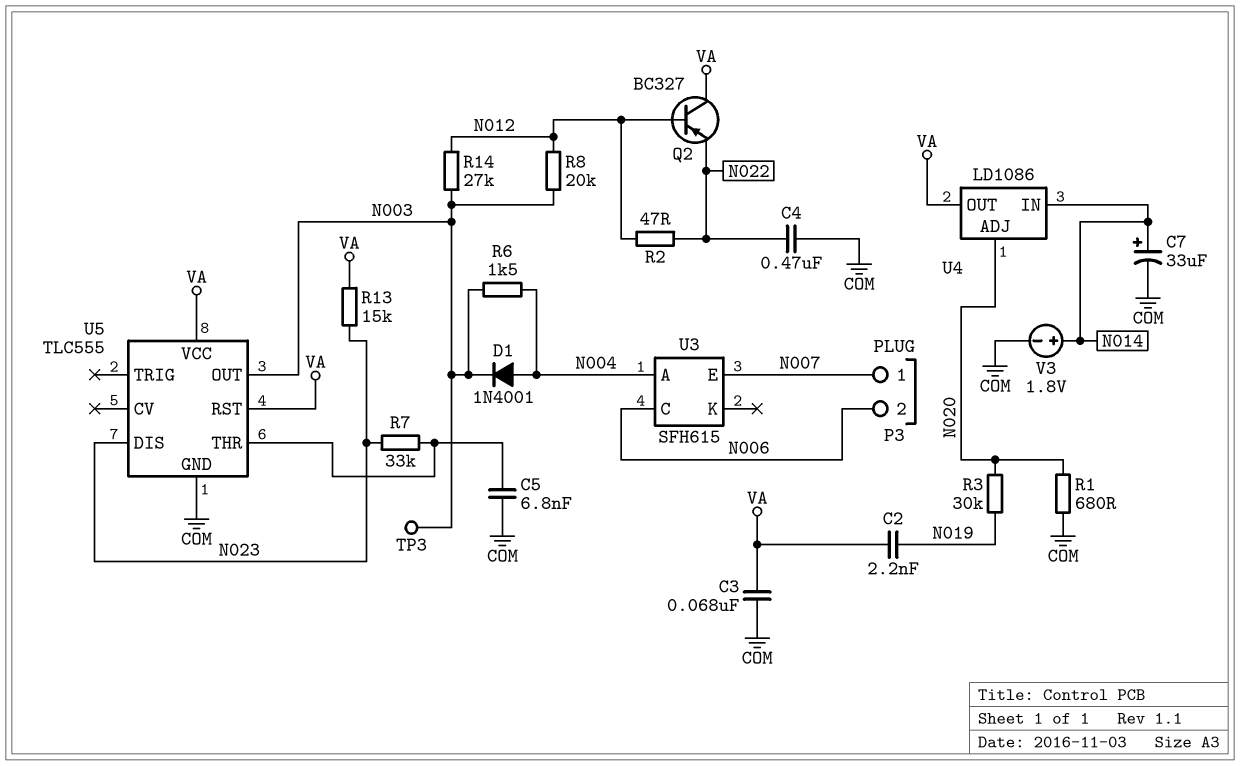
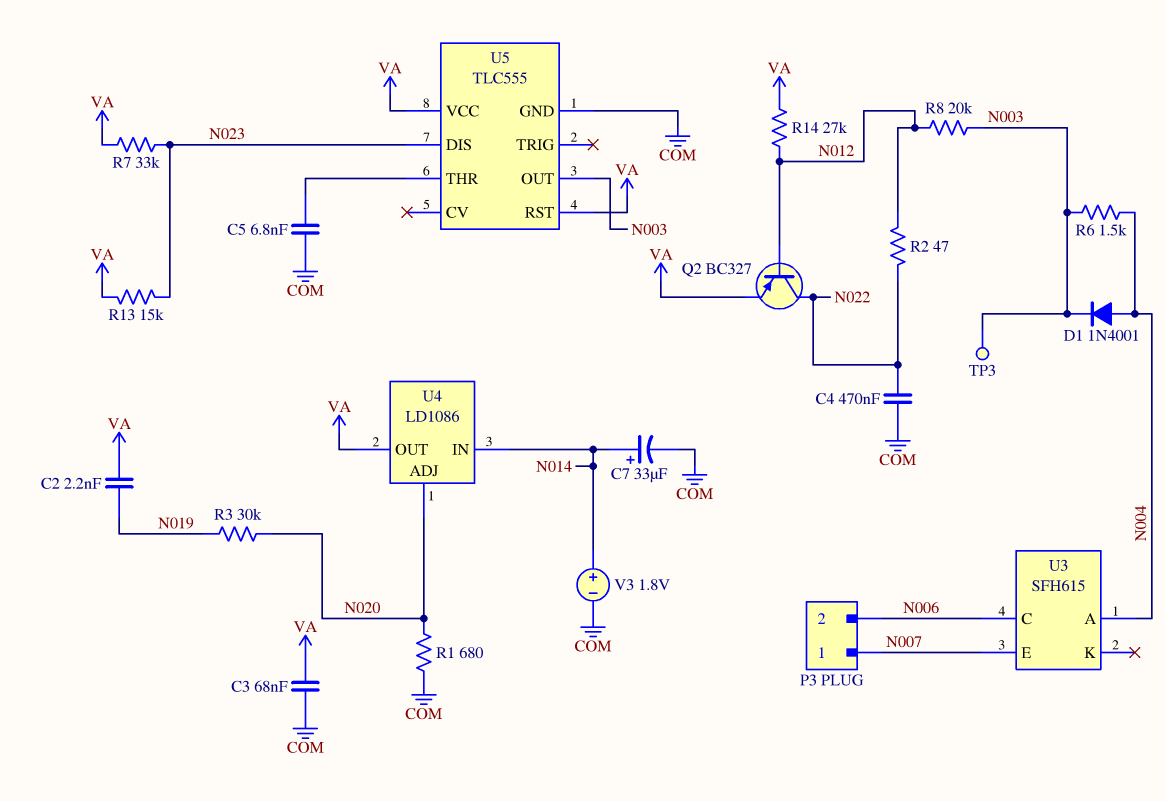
Q2: PNP BC327 (B N012, C VA, E N022) -> PNP BC327 (B N012, C N022, E VA)
R7: 33k (N023, U5/THR) -> 33k (N023, VA)
R14: 27k (N003, N012) -> 27k (N012, VA)

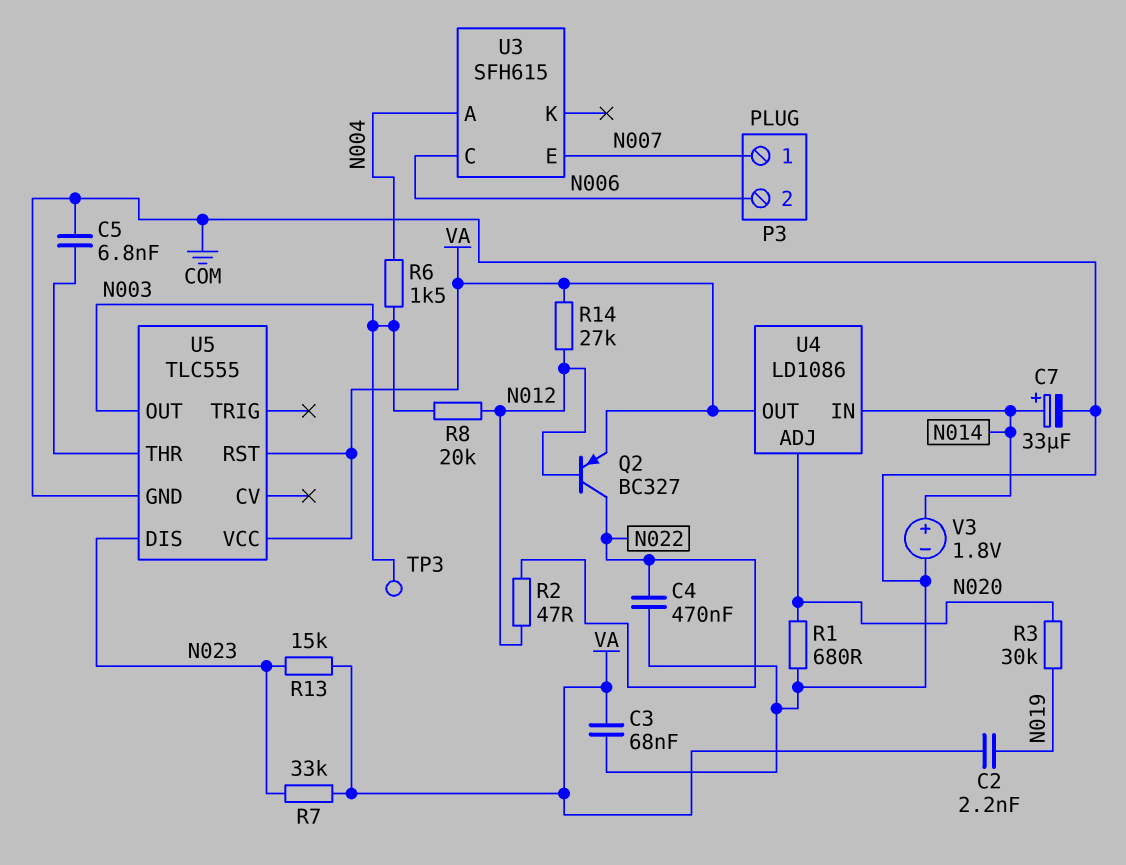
D1: diode 1N4001 (A N004, K N003) -> none

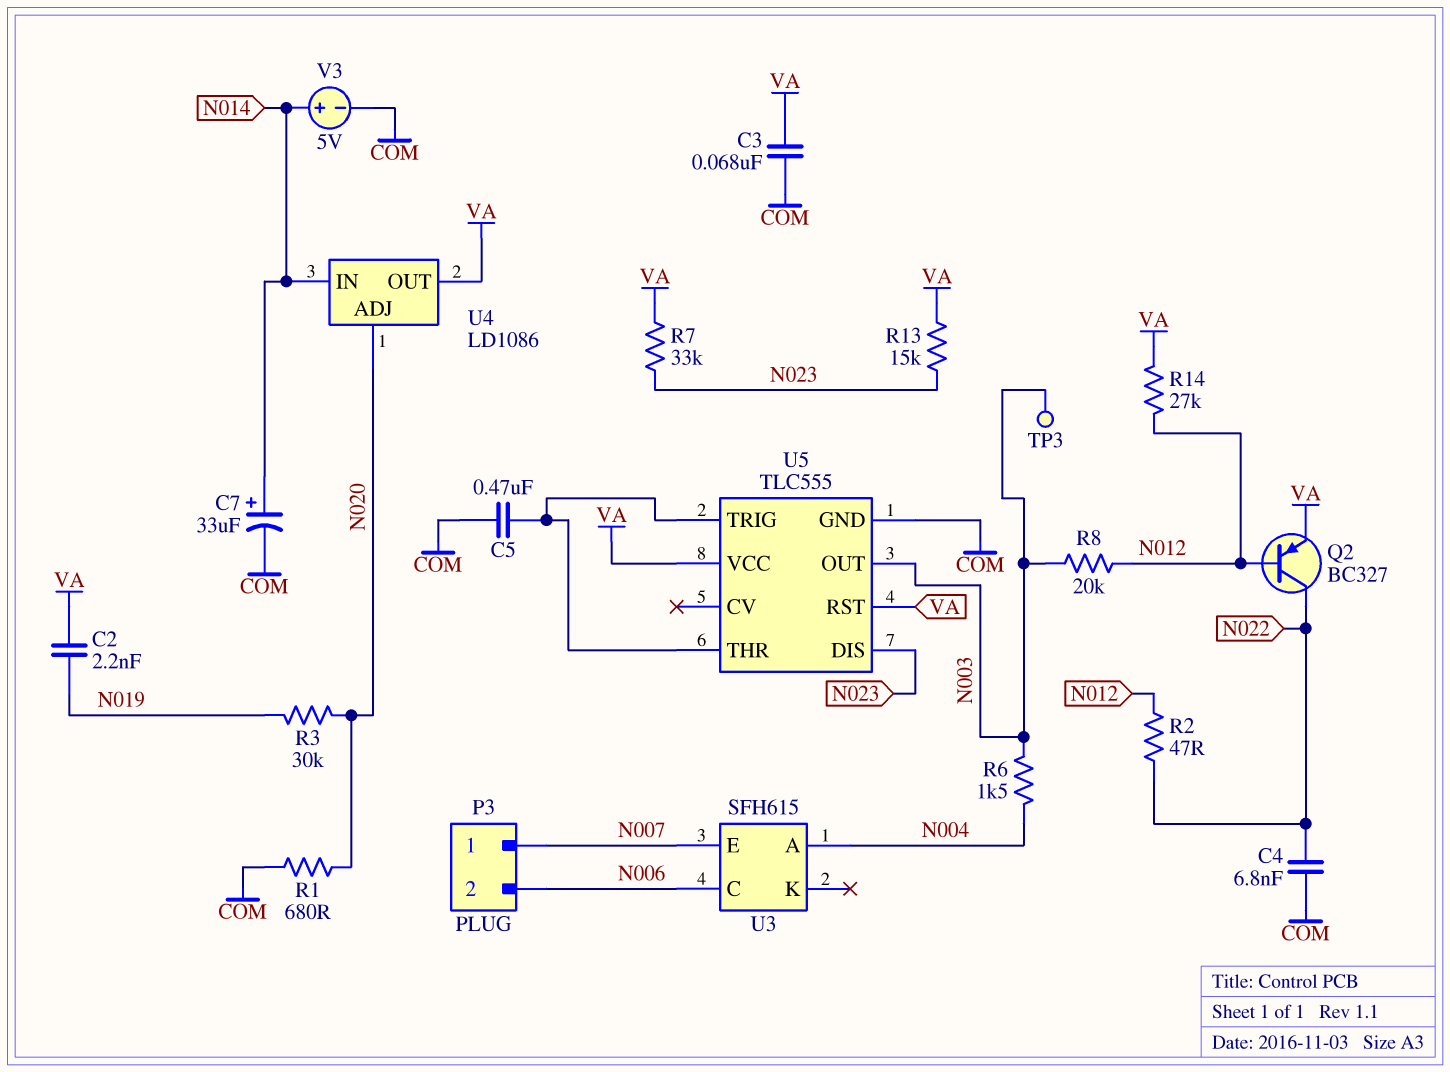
C4: 470nF (COM, N022) -> 6.8nF (COM, N022)
C5: 6.8nF (COM, U5/THR) -> 470nF (COM, U5/THR)
U5 pin TRIG: none -> U5/THR
V3: 1.8V (plus N014, minus COM) -> 5V (plus N014, minus COM)

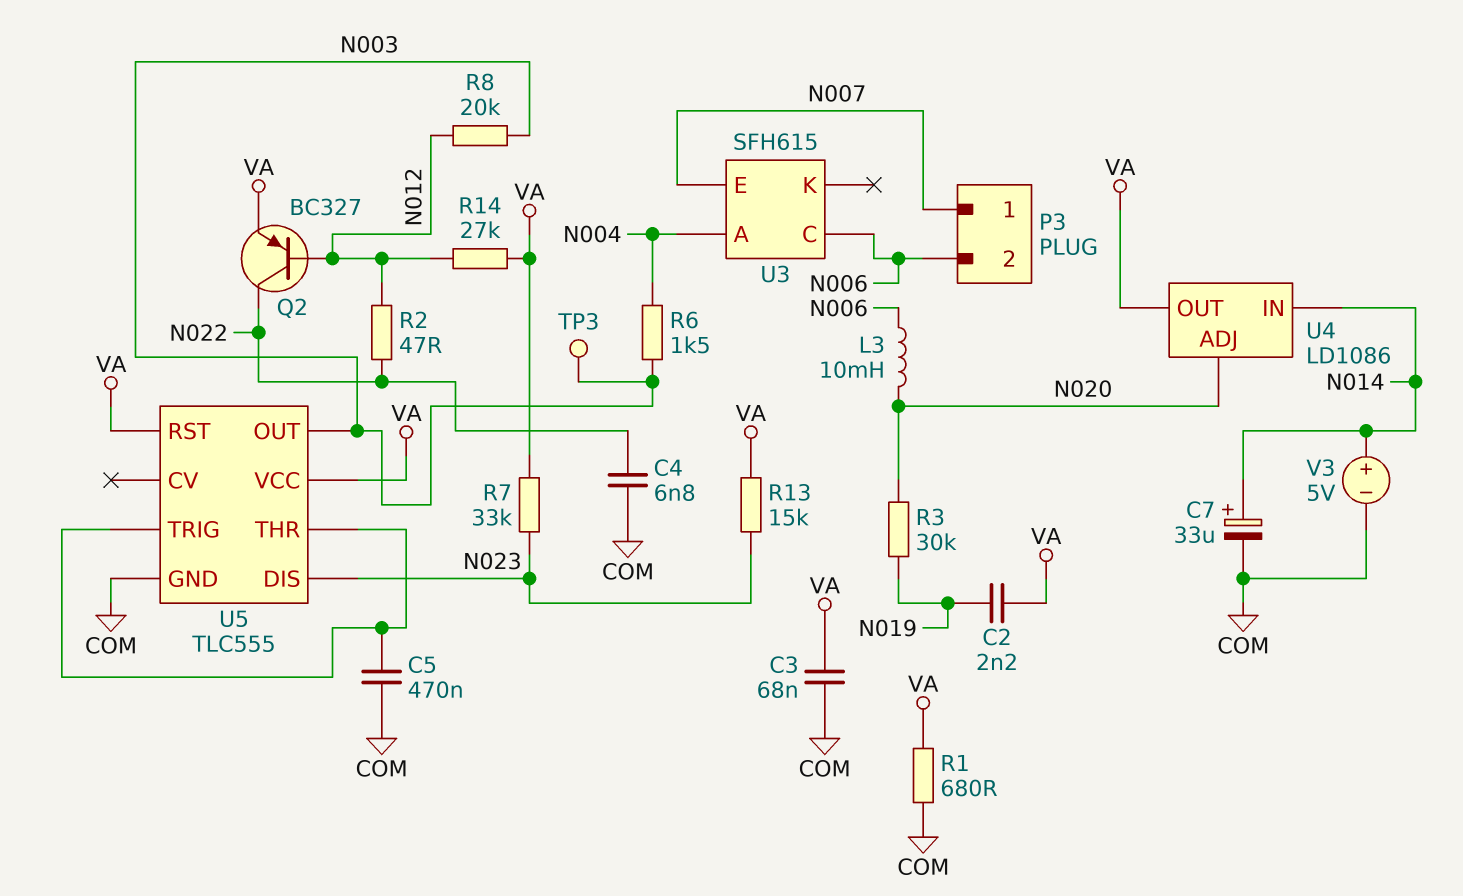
L3: none -> 10mH (N006, N020)
R1: 680 (COM, N020) -> 680 (COM, VA)

